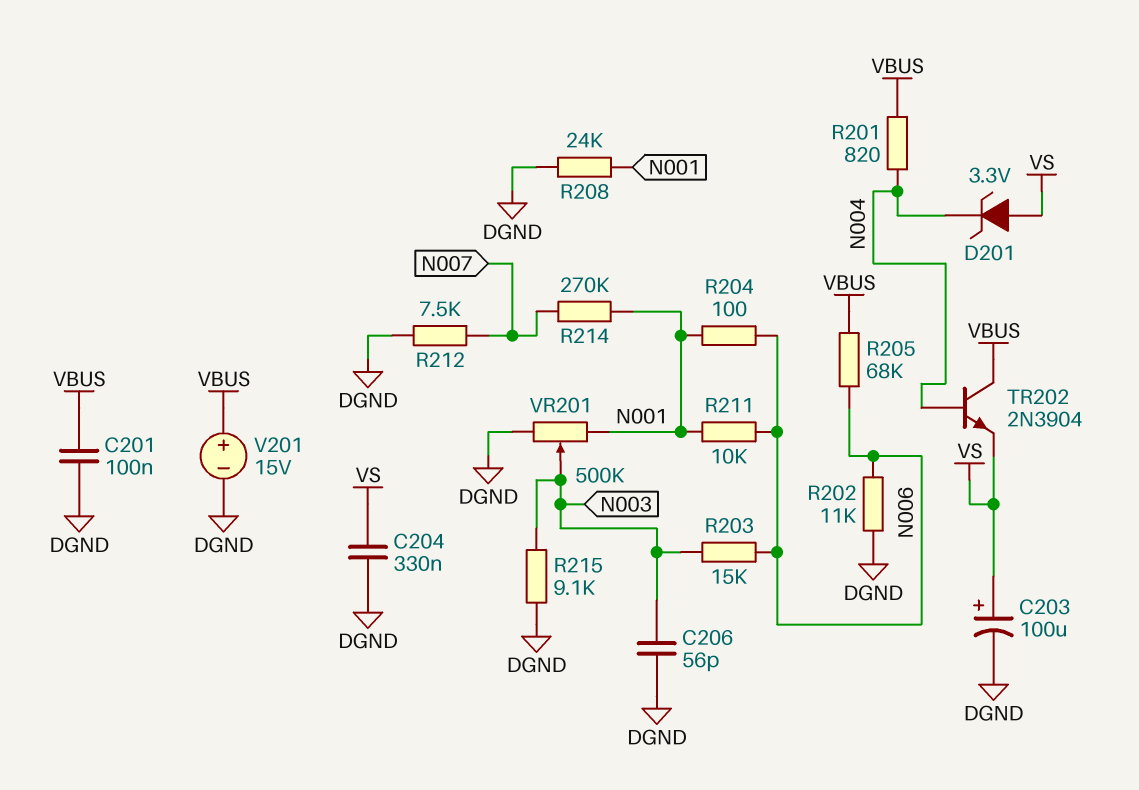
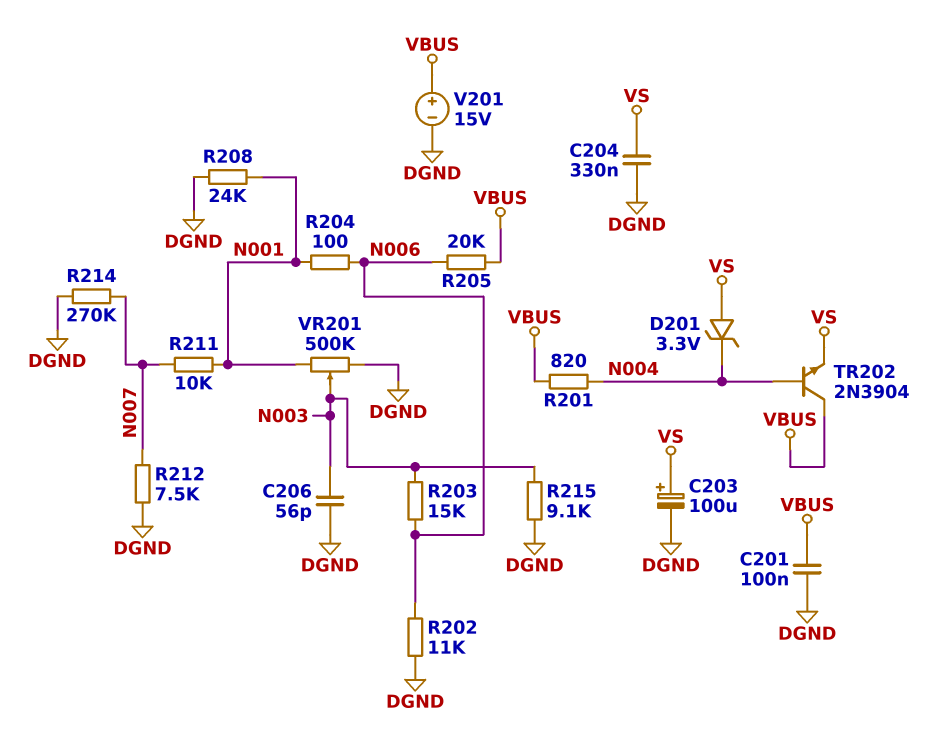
R205: 68k (N006, VBUS) -> 20k (N006, VBUS)
R211: 10k (N001, N006) -> 10k (N001, N007)
R214: 270k (N001, N007) -> 270k (DGND, N007)

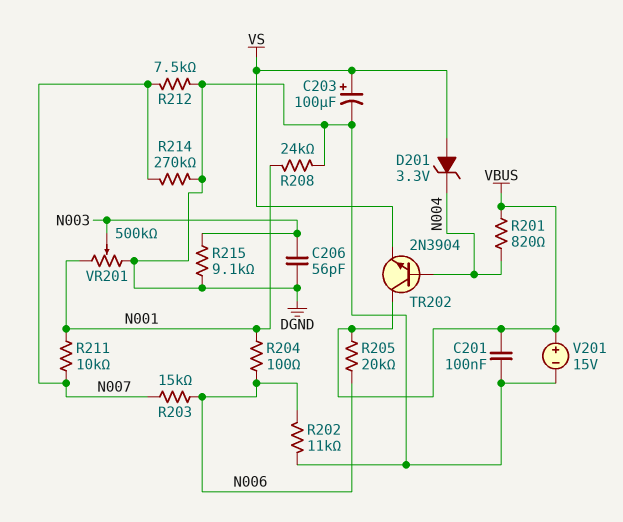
C204: 330nF (DGND, VS) -> none
R203: 15k (N003, N006) -> 15k (N006, N007)

